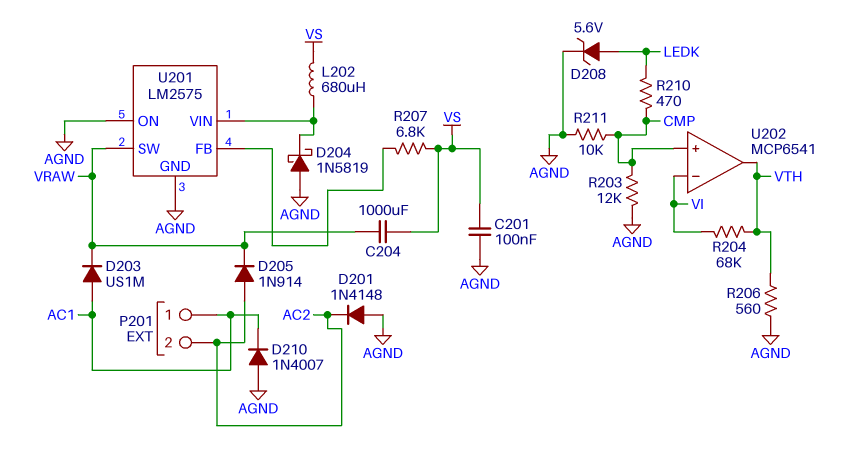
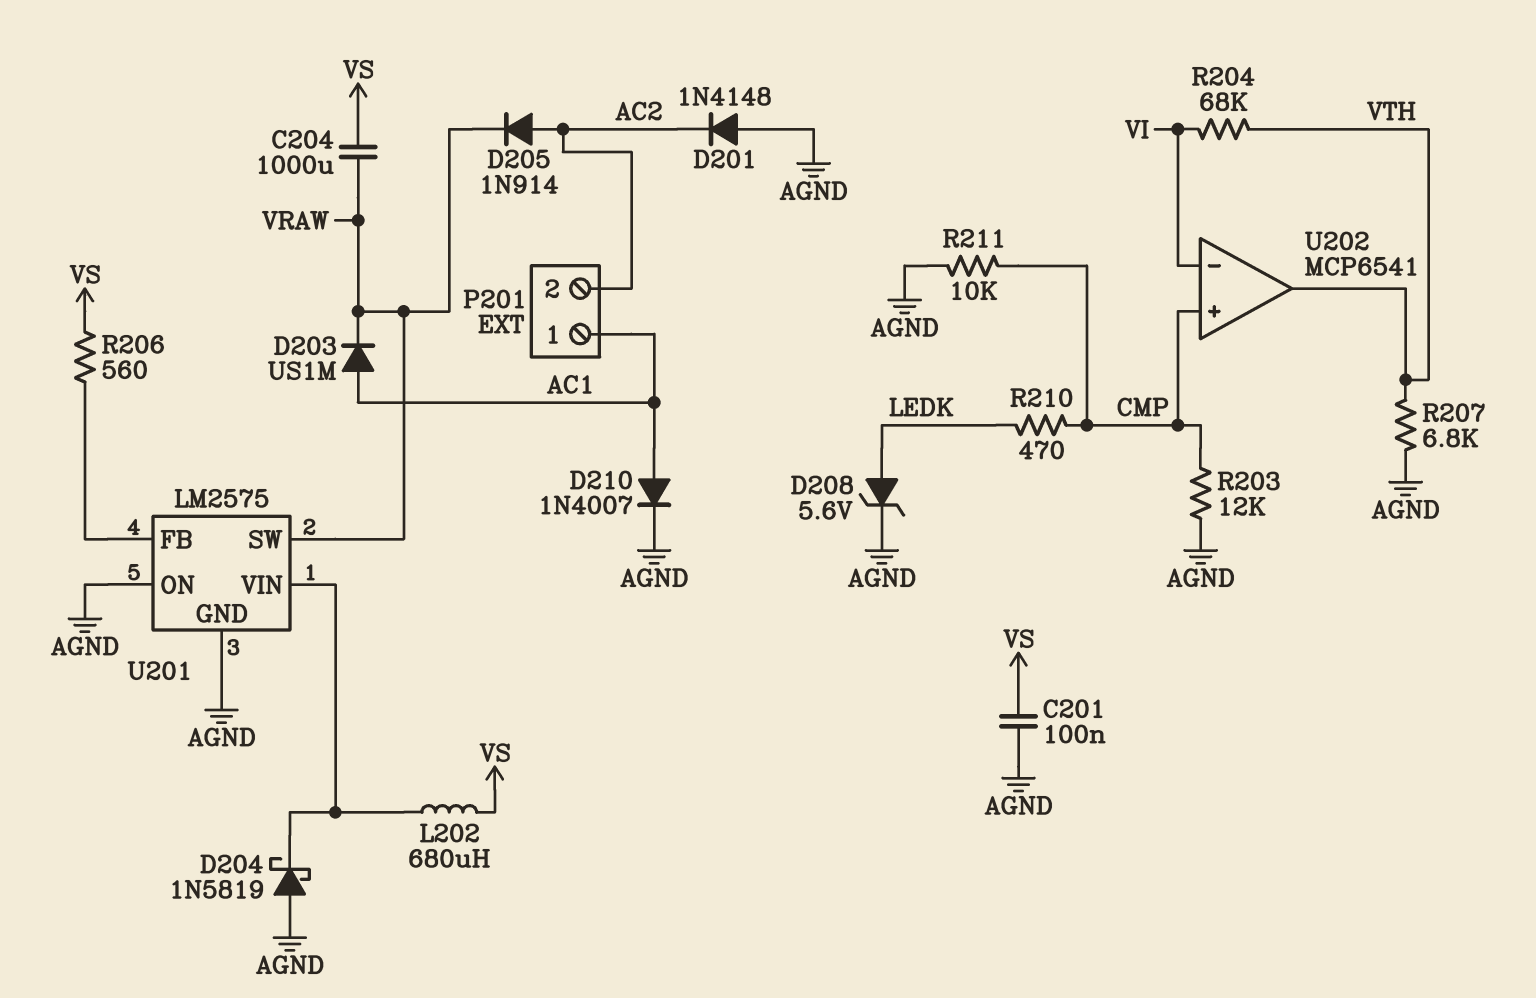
D210: diode 1N4007 (A AGND, K AC1) -> diode 1N4007 (A AC1, K AGND)
R206: 560 (AGND, VTH) -> 560 (U201/FB, VS)
R207: 6.8k (U201/FB, VS) -> 6.8k (AGND, VTH)

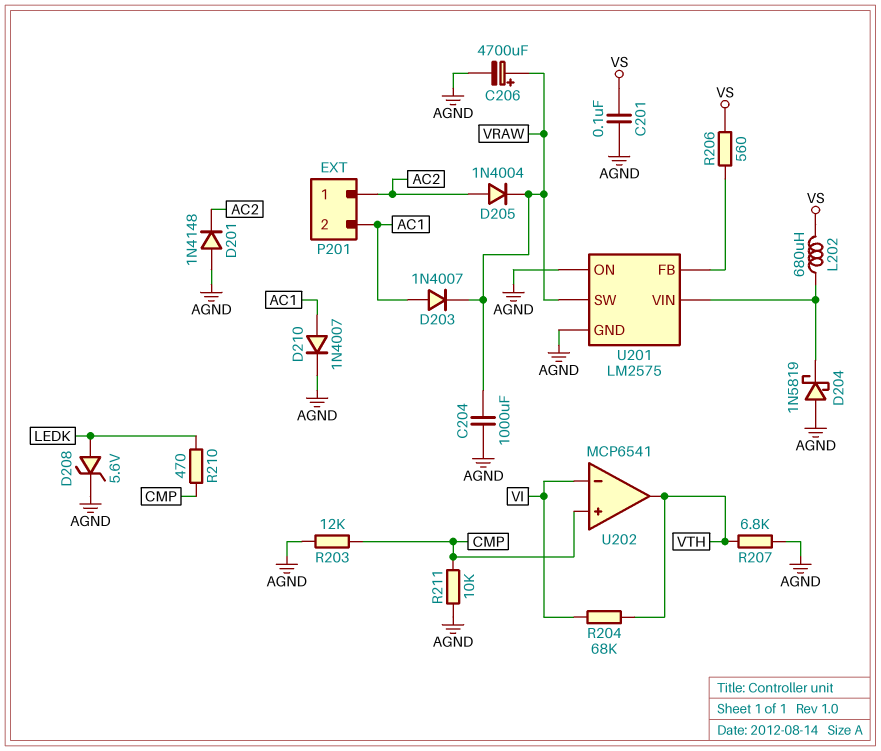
C204: 1000uF (VRAW, VS) -> 1000uF (AGND, VRAW)
C206: none -> 4700uF (plus VRAW, minus AGND)
D203: diode US1M (A AC1, K VRAW) -> diode 1N4007 (A AC1, K VRAW)
D205: diode 1N914 (A AC2, K VRAW) -> diode 1N4004 (A AC2, K VRAW)
P201 pin 1: AC1 -> AC2
P201 pin 2: AC2 -> AC1

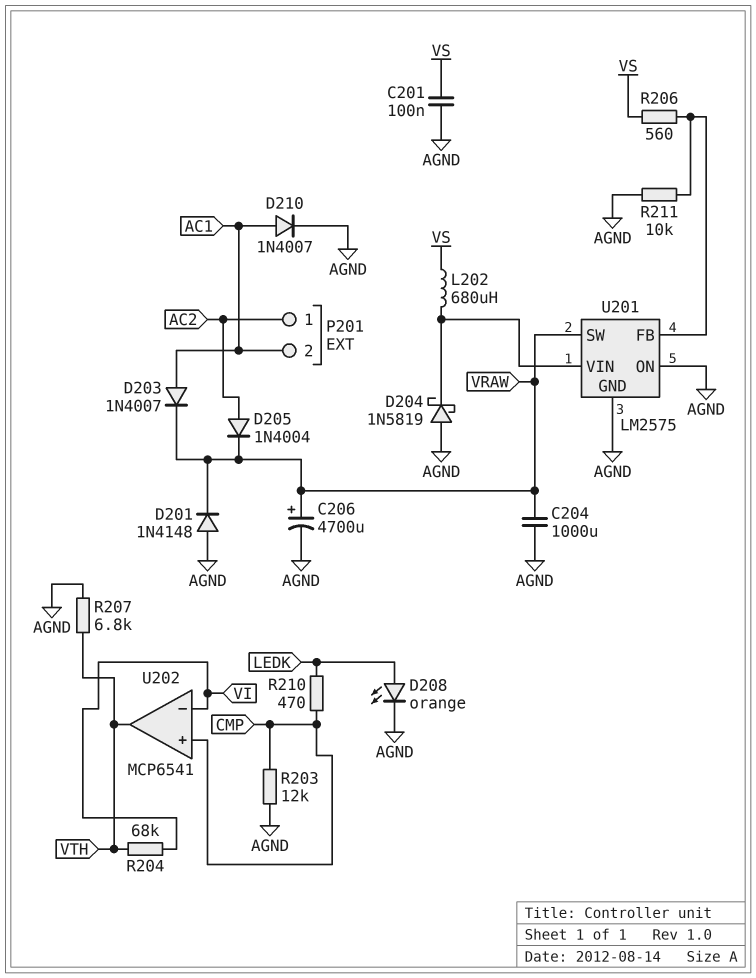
D201: diode 1N4148 (A AGND, K AC2) -> diode 1N4148 (A AGND, K VRAW)
D208: zener 5.6V (A LEDK, K AGND) -> LED orange (A LEDK, K AGND)
R211: 10k (AGND, CMP) -> 10k (AGND, U201/FB)

